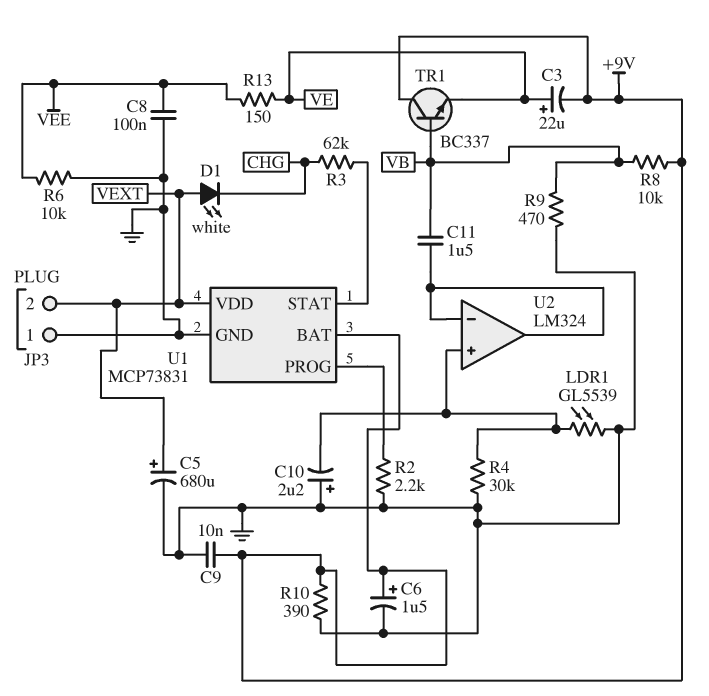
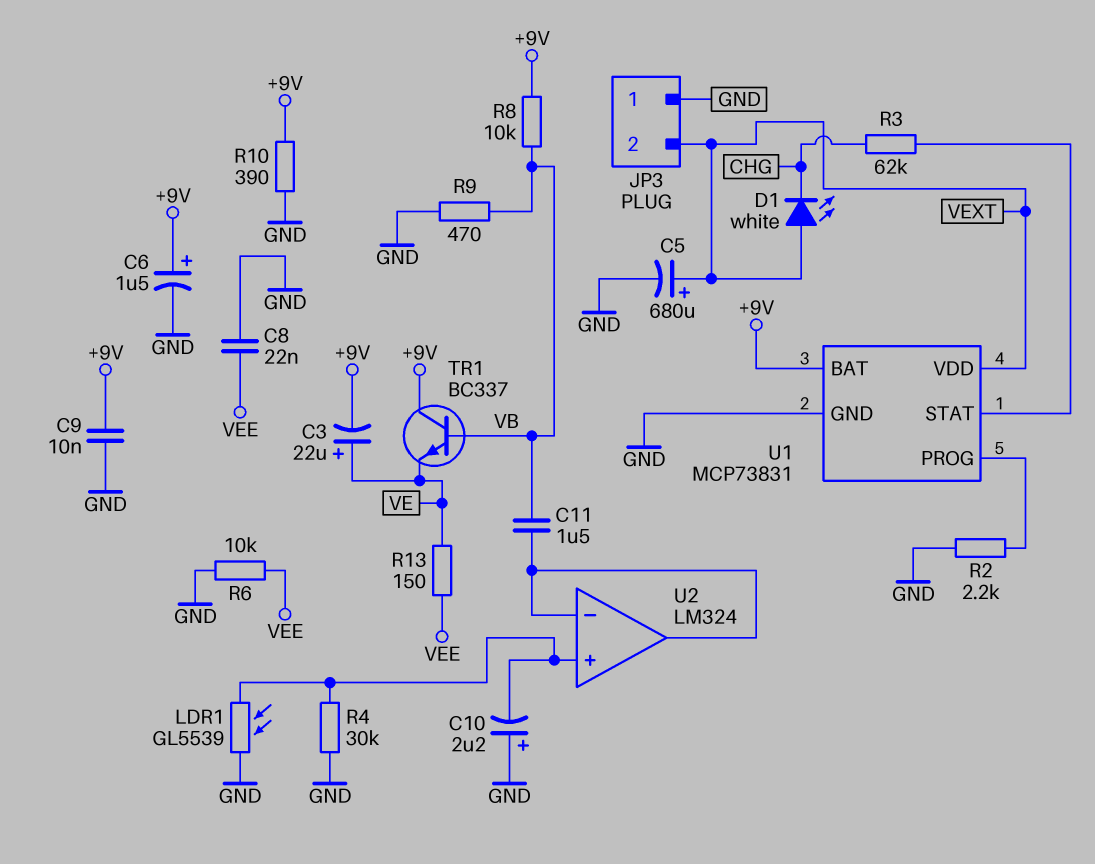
C8: 100nF (GND, VEE) -> 22nF (GND, VEE)

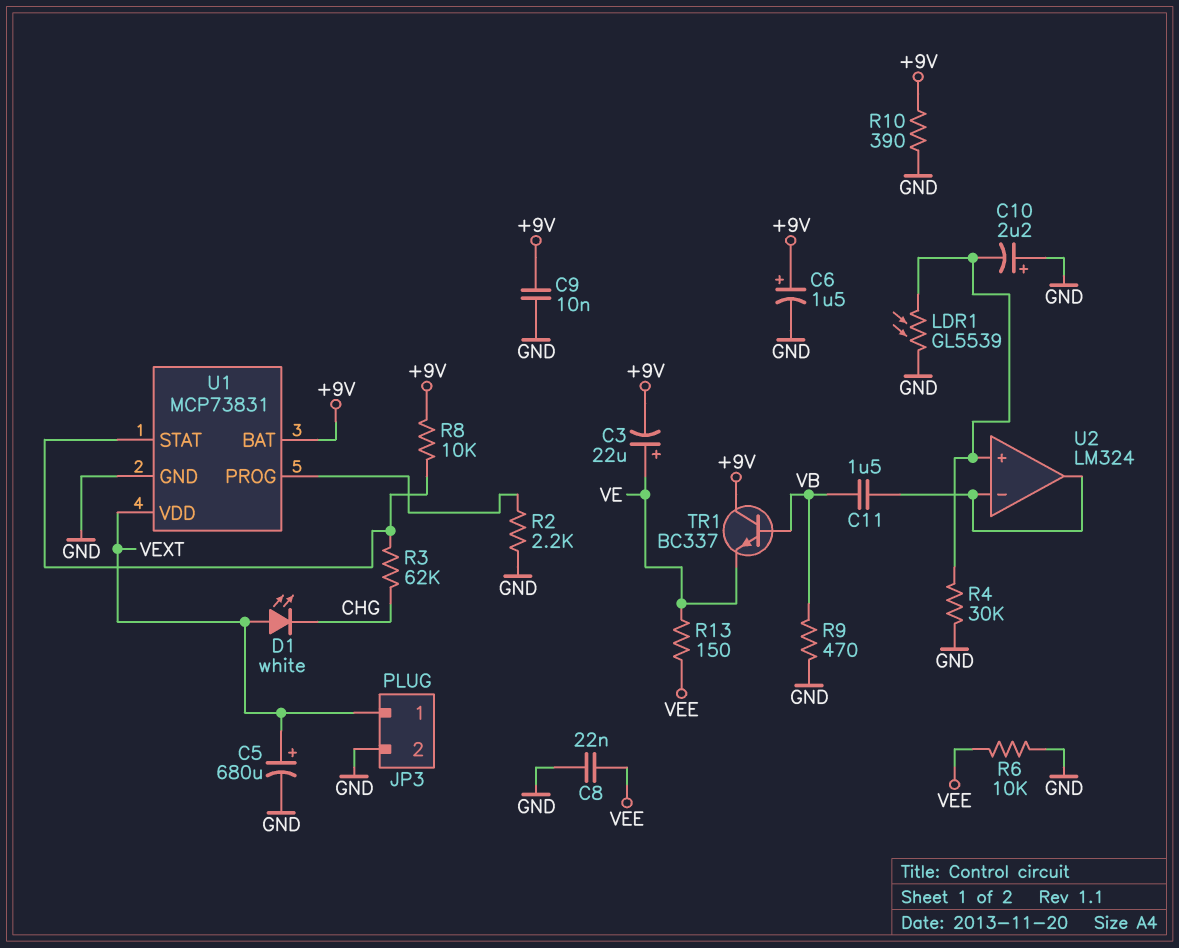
JP3 pin 1: GND -> VEXT
JP3 pin 2: VEXT -> GND
R8: 10k (+9V, VB) -> 10k (+9V, U1/STAT)

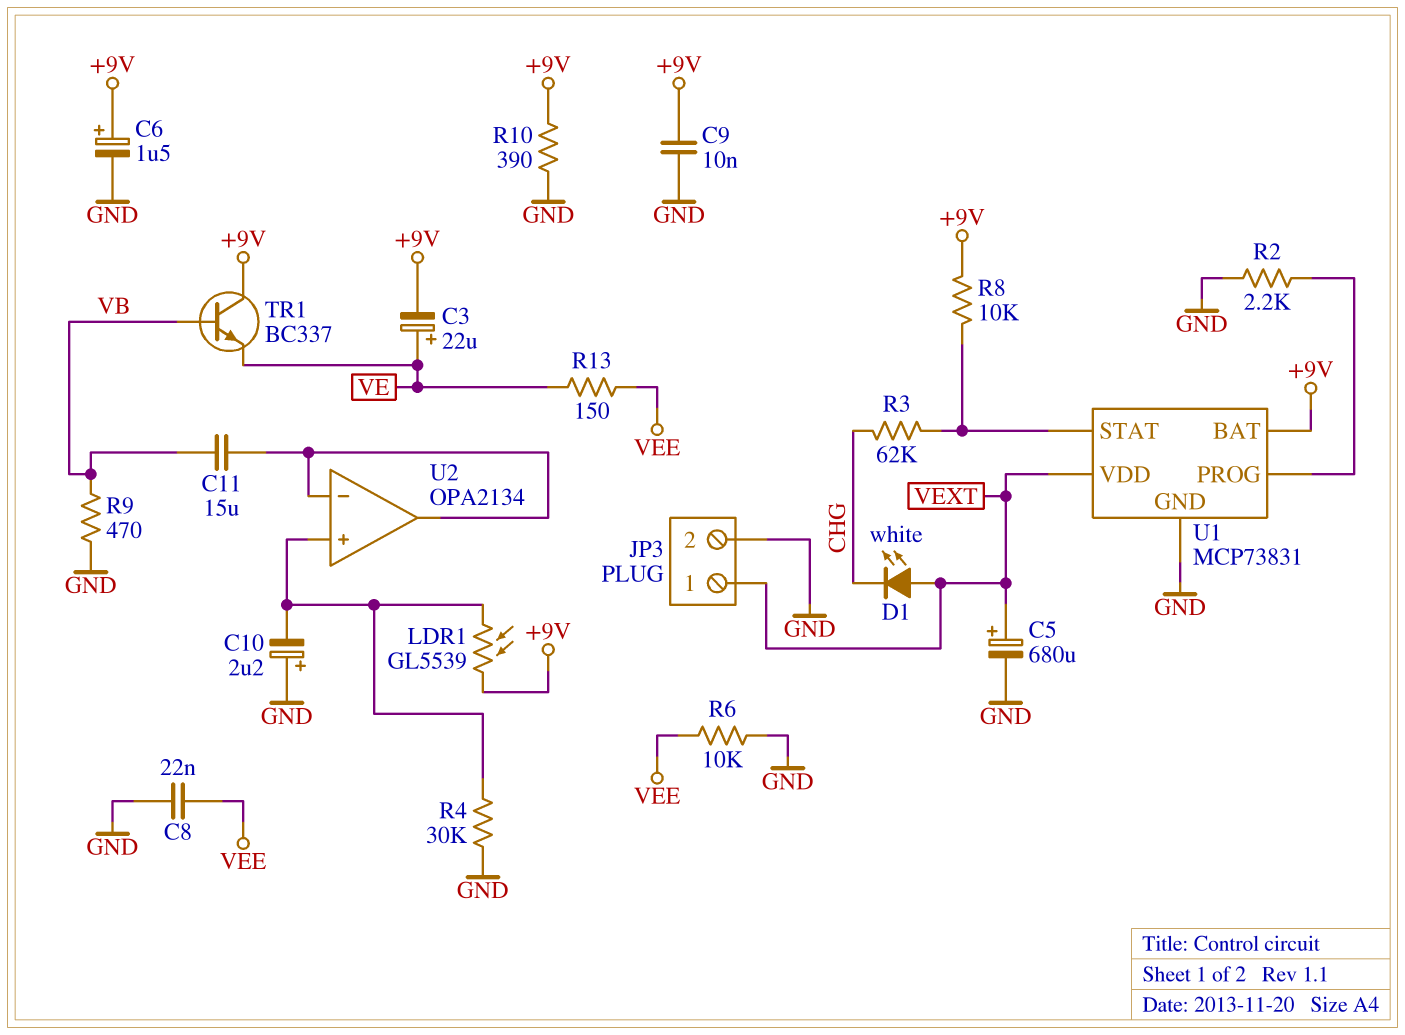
C11: 1.5uF (U2/in-, VB) -> 15uF (U2/in-, VB)
LDR1: GL5539 (GND, U2/in+) -> GL5539 (+9V, U2/in+)
U2: LM324 -> OPA2134

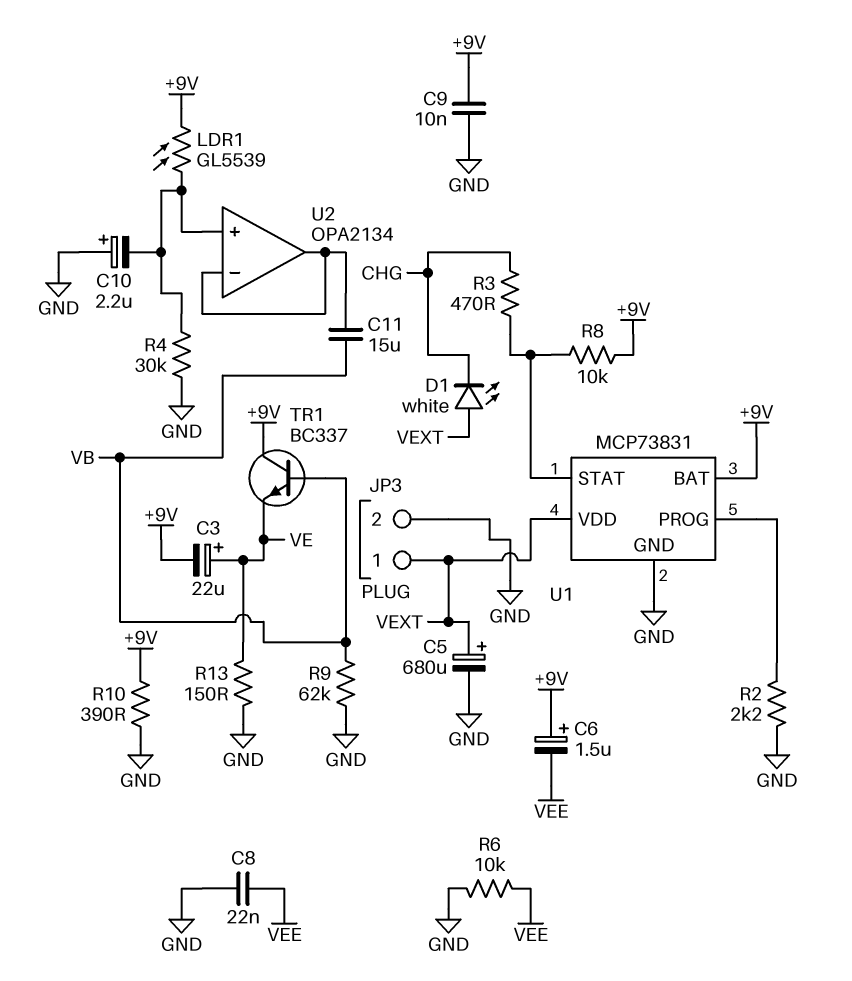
C6: 1.5uF (plus +9V, minus GND) -> 1.5uF (plus +9V, minus VEE)
R3: 62k (CHG, U1/STAT) -> 470 (CHG, U1/STAT)
R9: 470 (GND, VB) -> 62k (GND, VB)
R13: 150 (VE, VEE) -> 150 (GND, VE)

